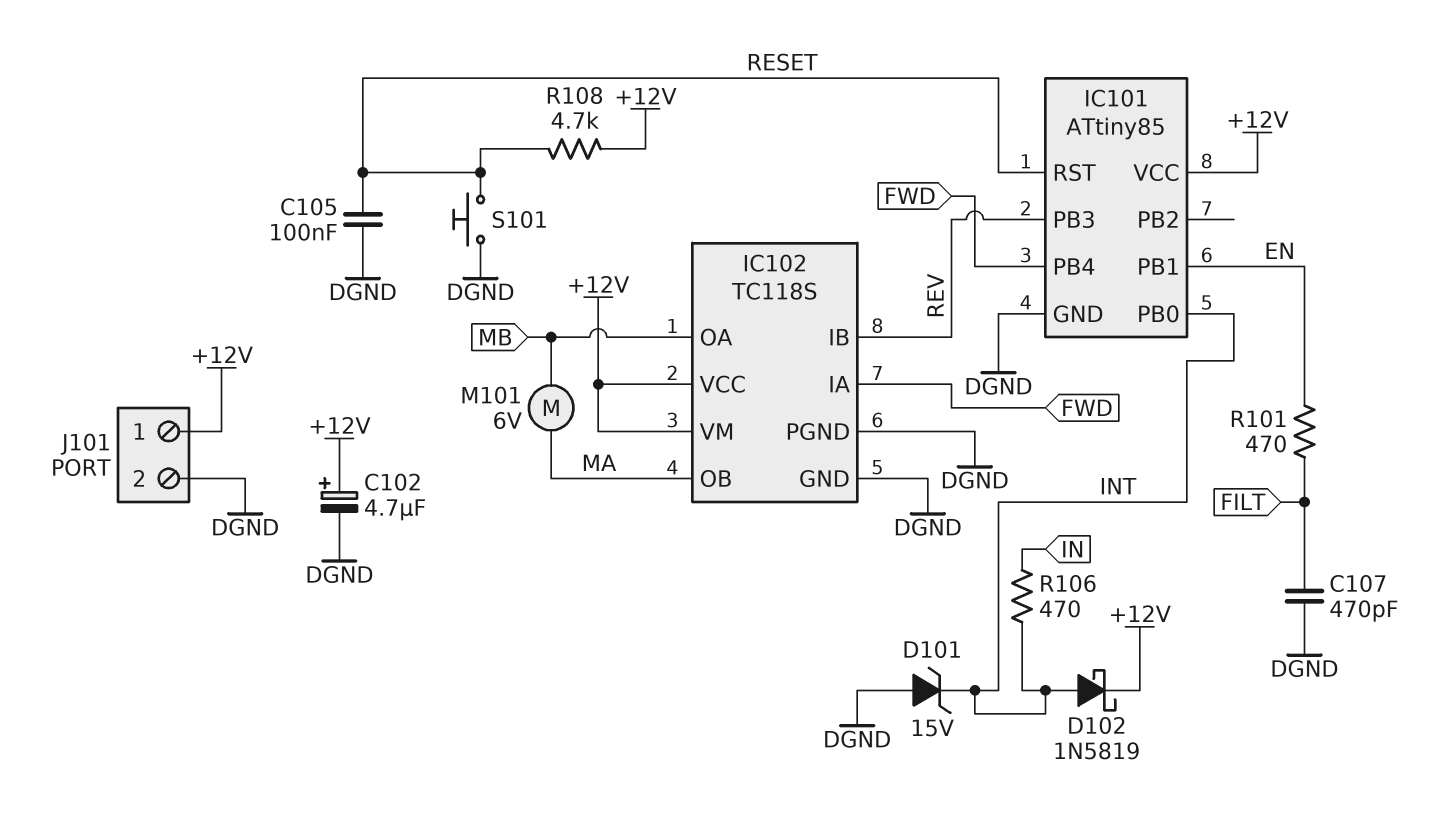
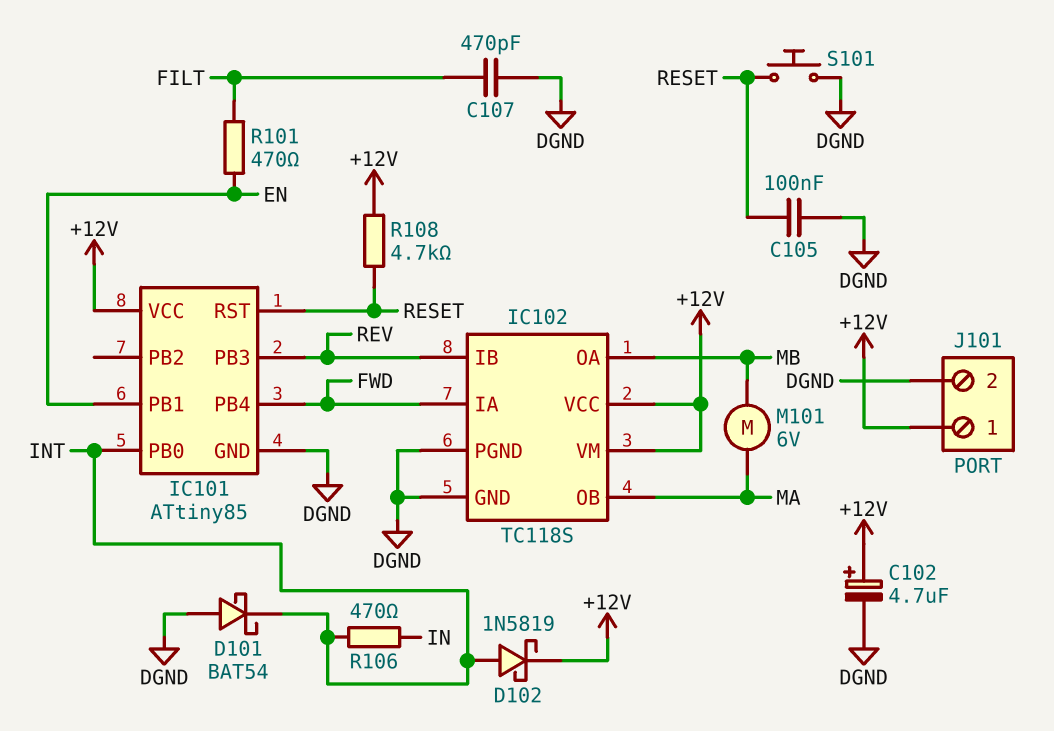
D101: zener 15V (A DGND, K INT) -> schottky BAT54 (A DGND, K INT)

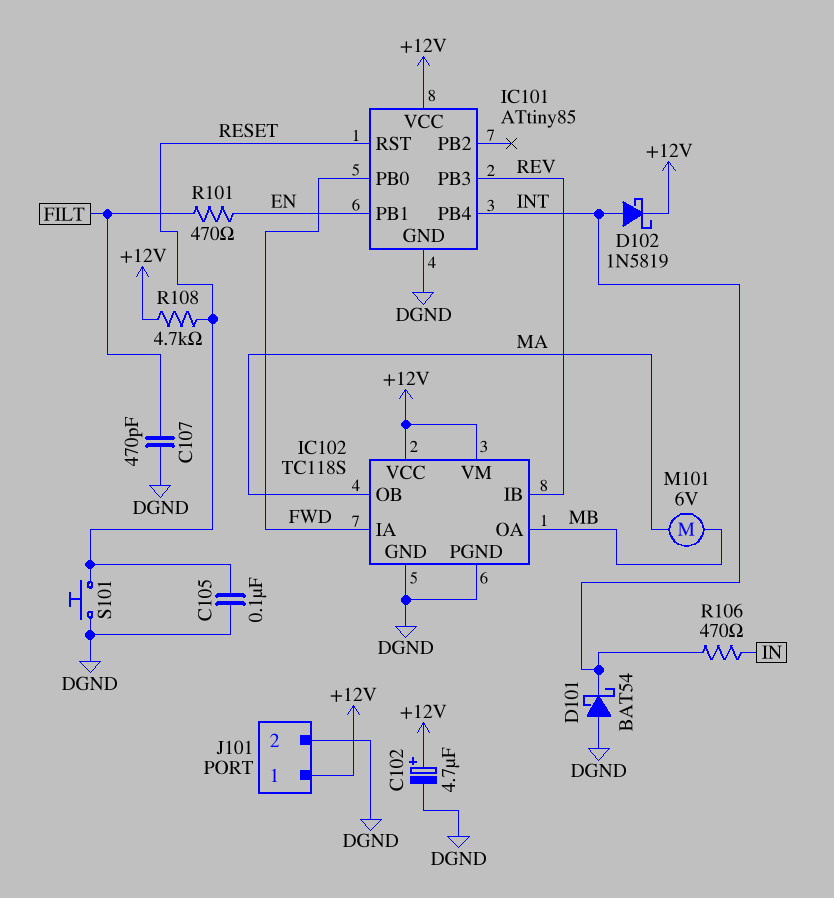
IC101 pin PB0: INT -> FWD
IC101 pin PB4: FWD -> INT

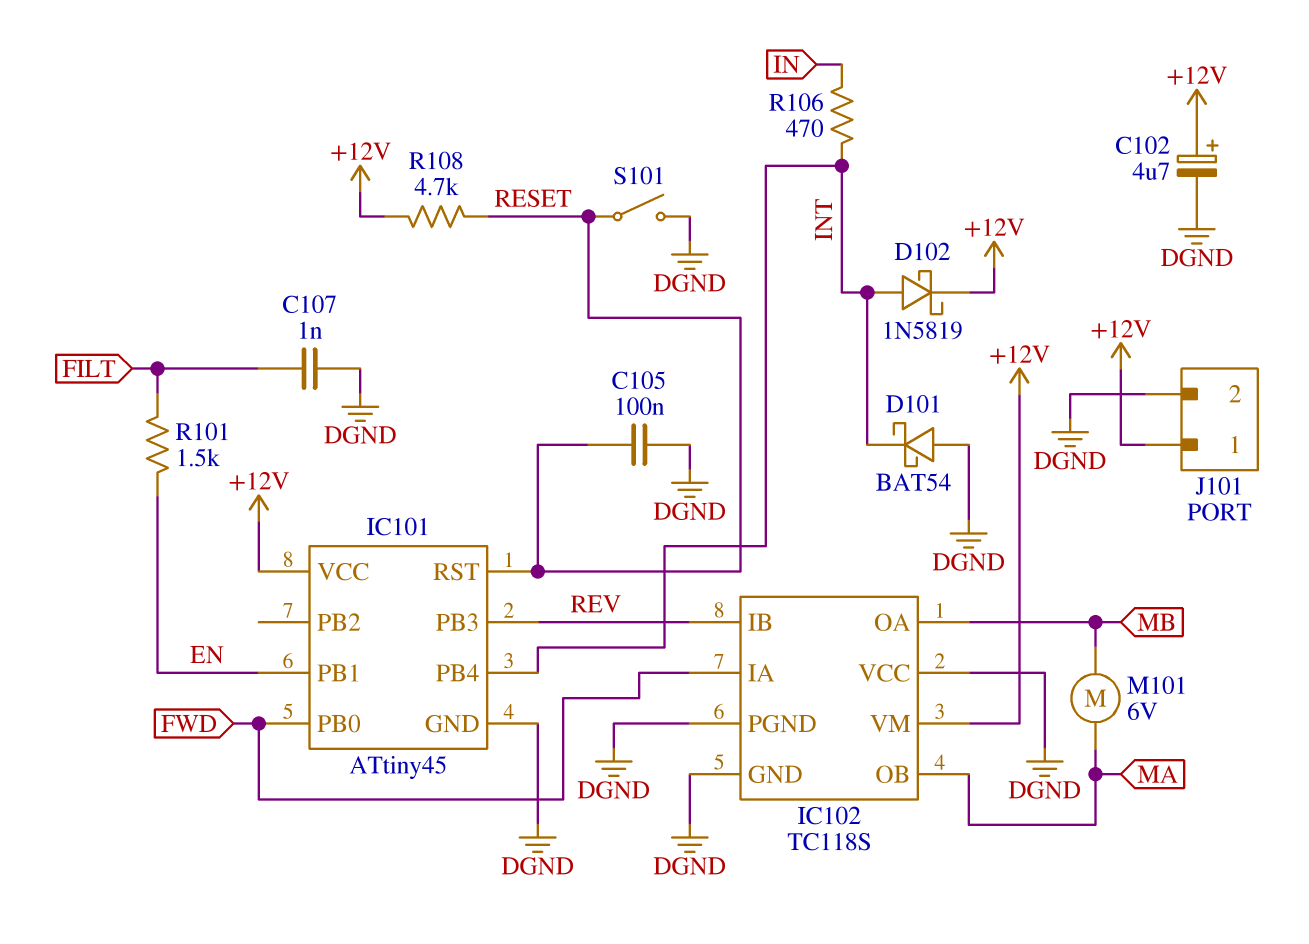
C107: 470pF (DGND, FILT) -> 1nF (DGND, FILT)
IC101: ATtiny85 -> ATtiny45
IC102 pin VCC: +12V -> DGND
R101: 470 (EN, FILT) -> 1.5k (EN, FILT)
S101: button (DGND, RESET) -> switch (DGND, RESET)

